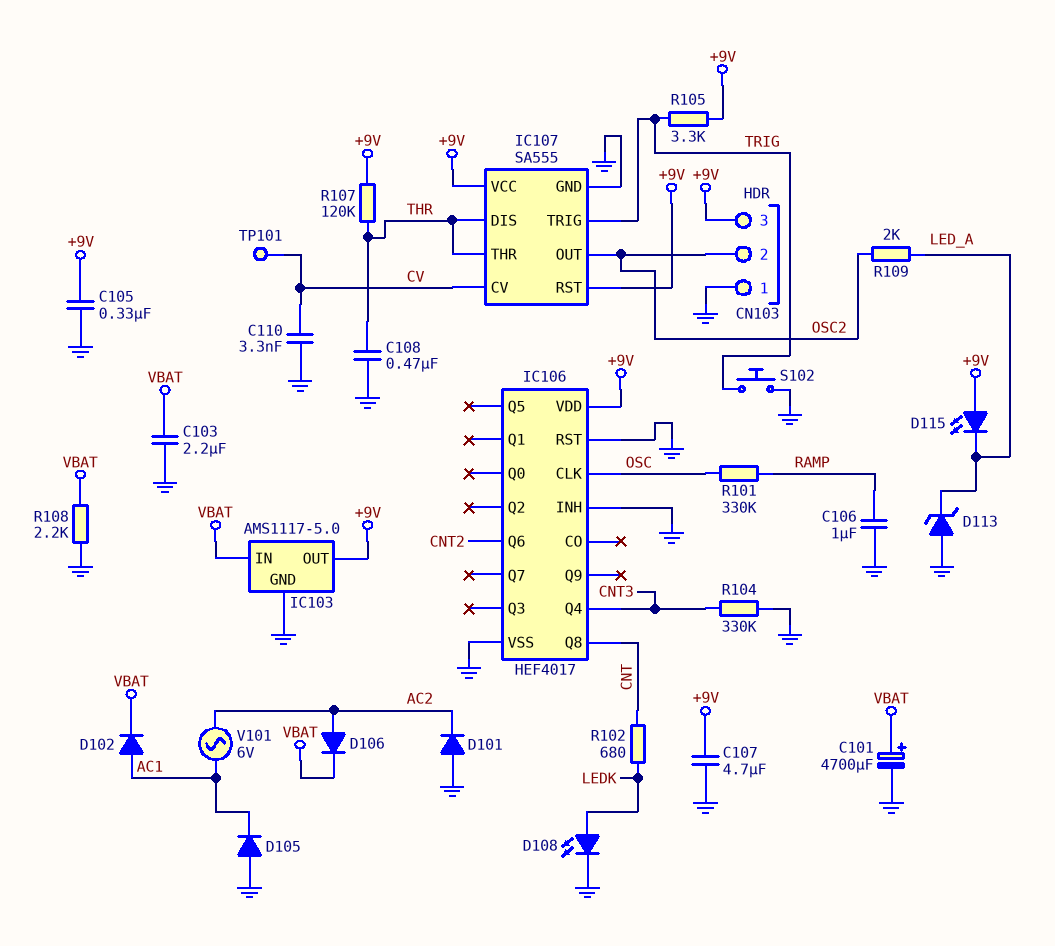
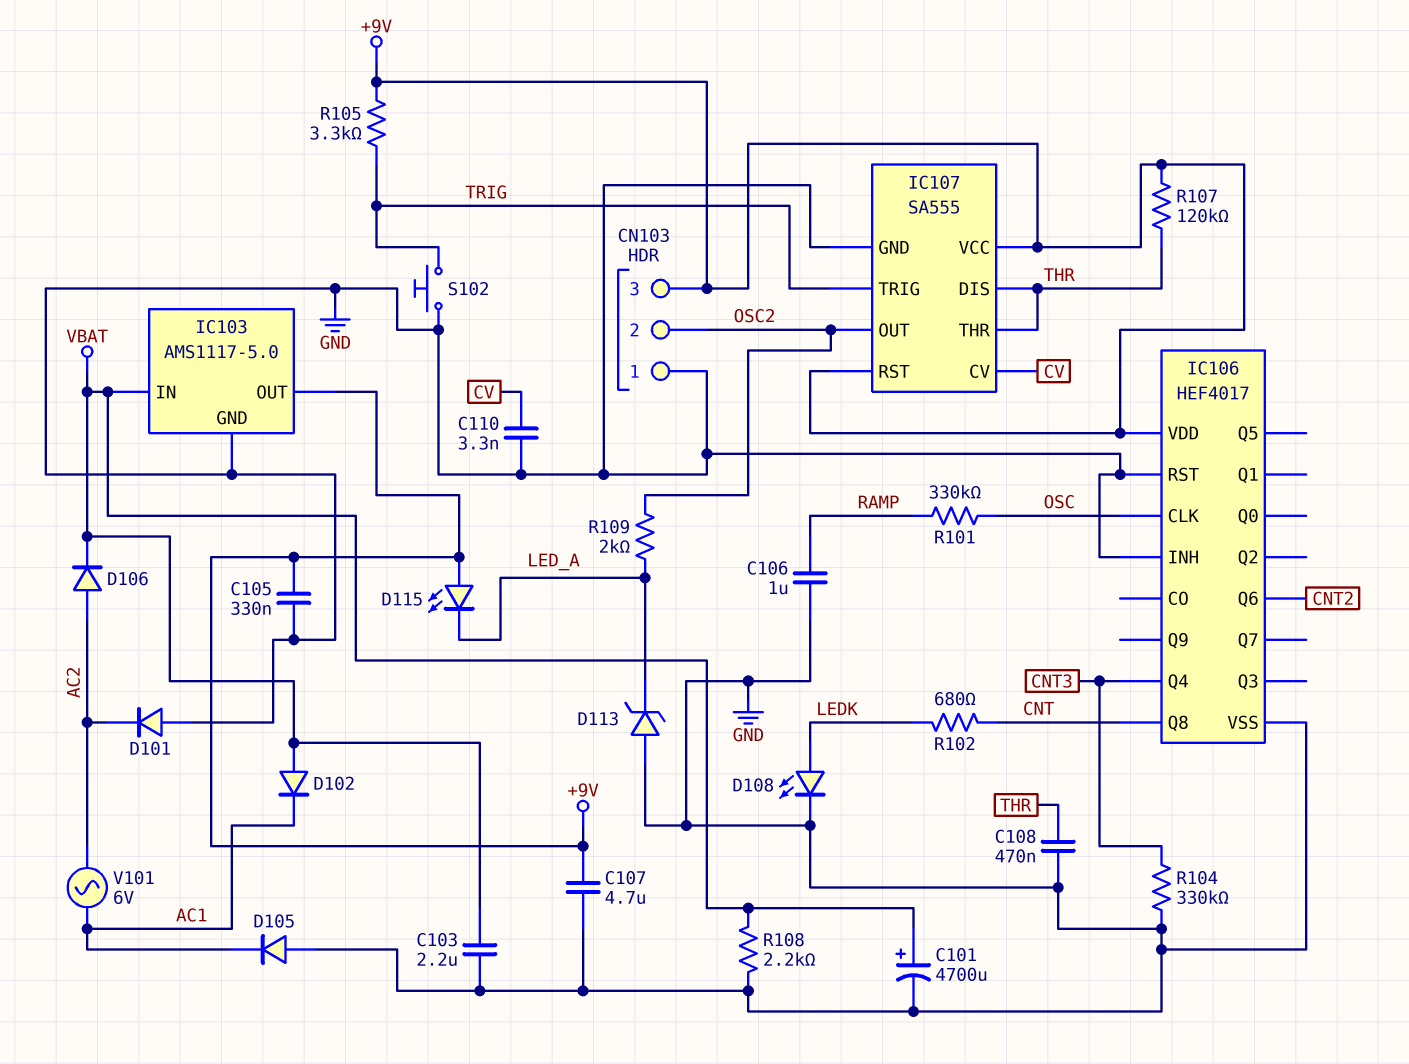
D102: diode (A AC1, K VBAT) -> diode (A VBAT, K AC1)
TP101: test point (CV) -> none

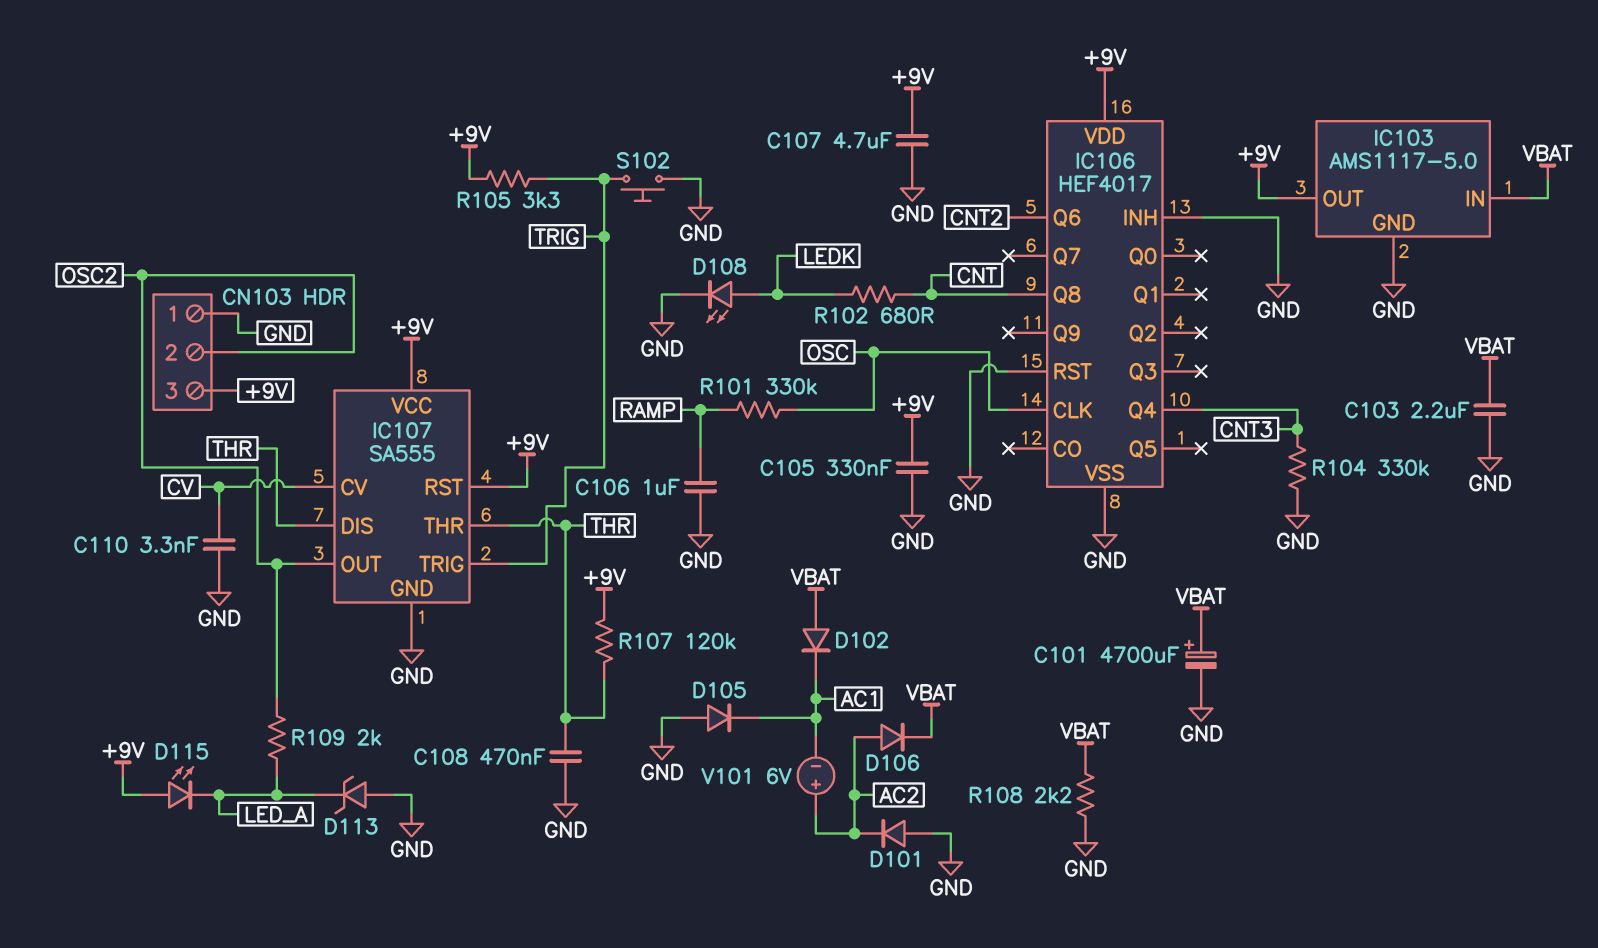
V101: AC 6V (AC1, AC2) -> 6V (plus AC2, minus AC1)

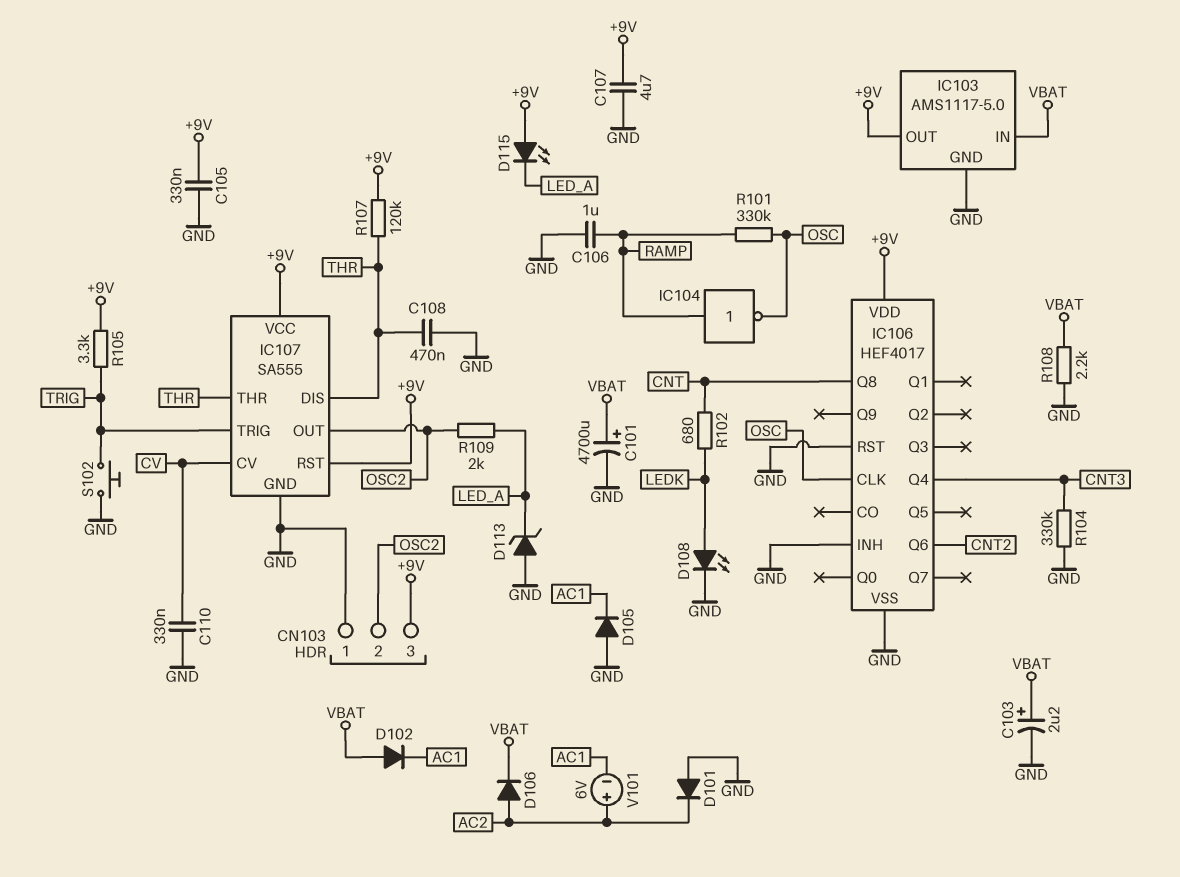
C103: 2.2uF (GND, VBAT) -> 2.2uF (plus VBAT, minus GND)
C110: 3.3nF (CV, GND) -> 330nF (CV, GND)
IC104: none -> NOT (in RAMP, out OSC)

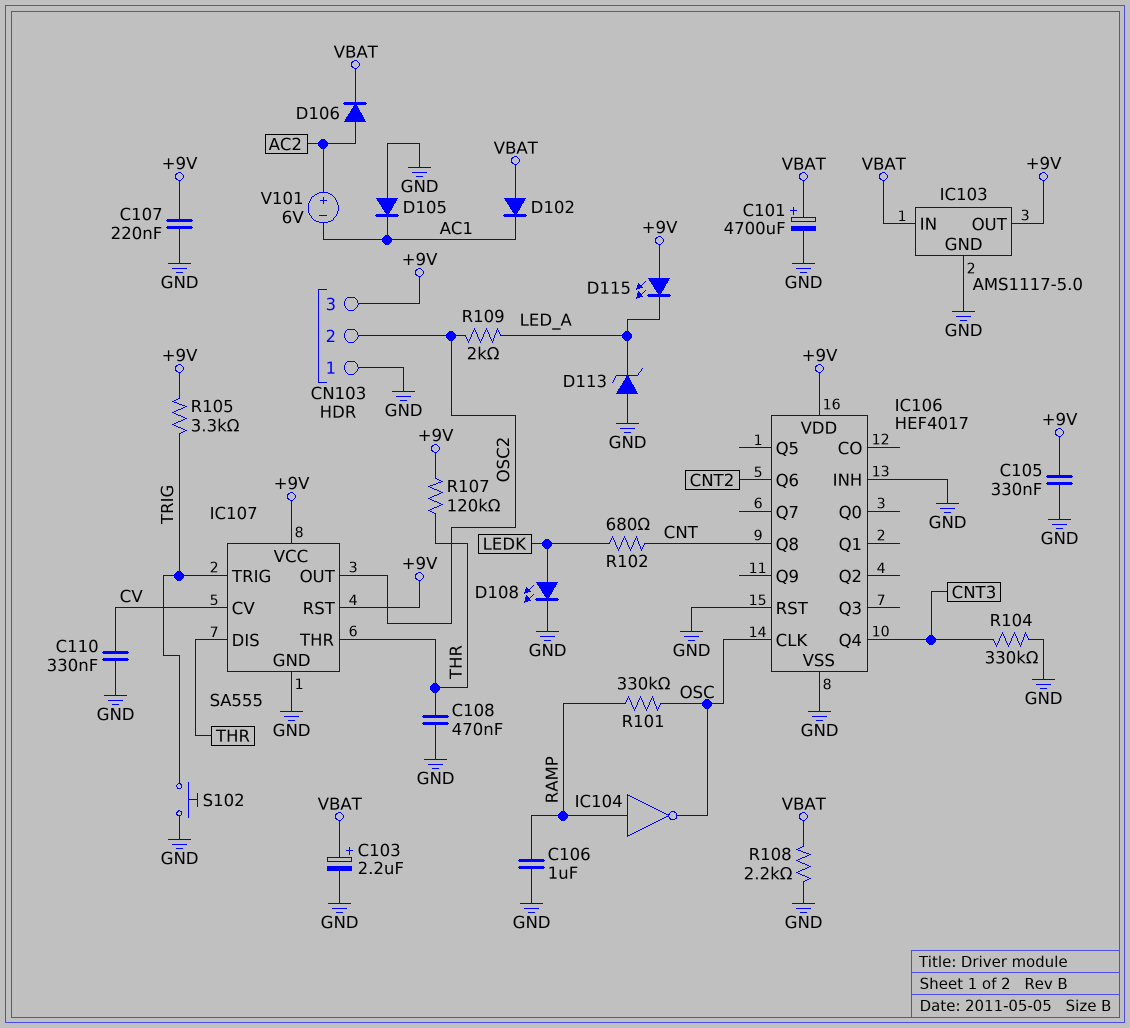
C107: 4.7uF (+9V, GND) -> 220nF (+9V, GND)
D101: diode (A GND, K AC2) -> none

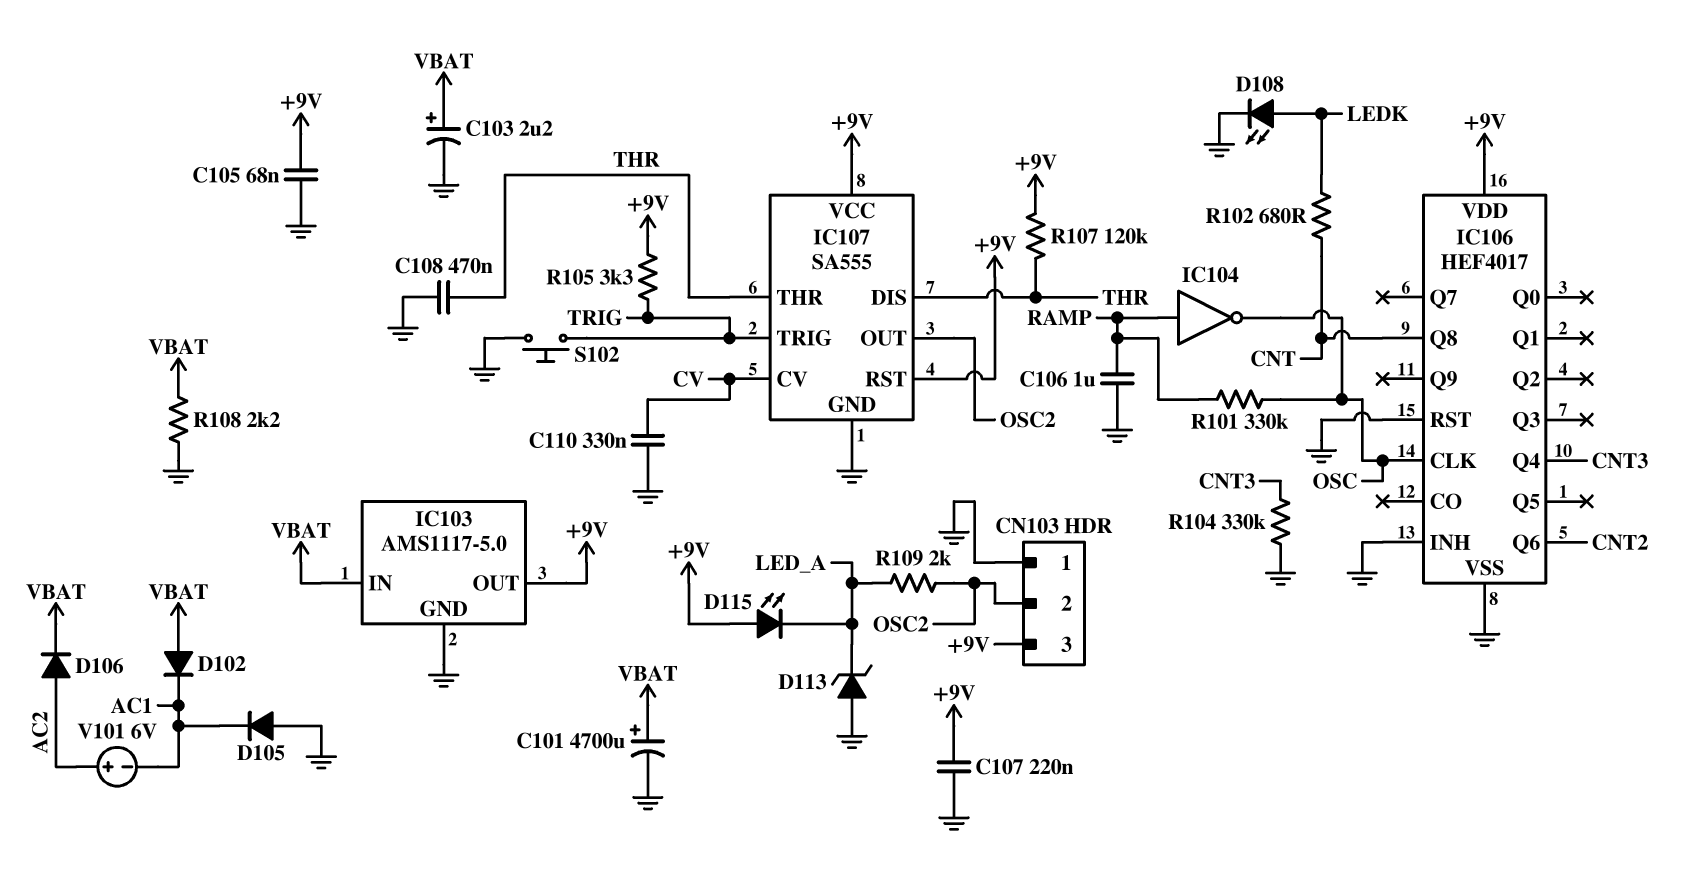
C105: 330nF (+9V, GND) -> 68nF (+9V, GND)

